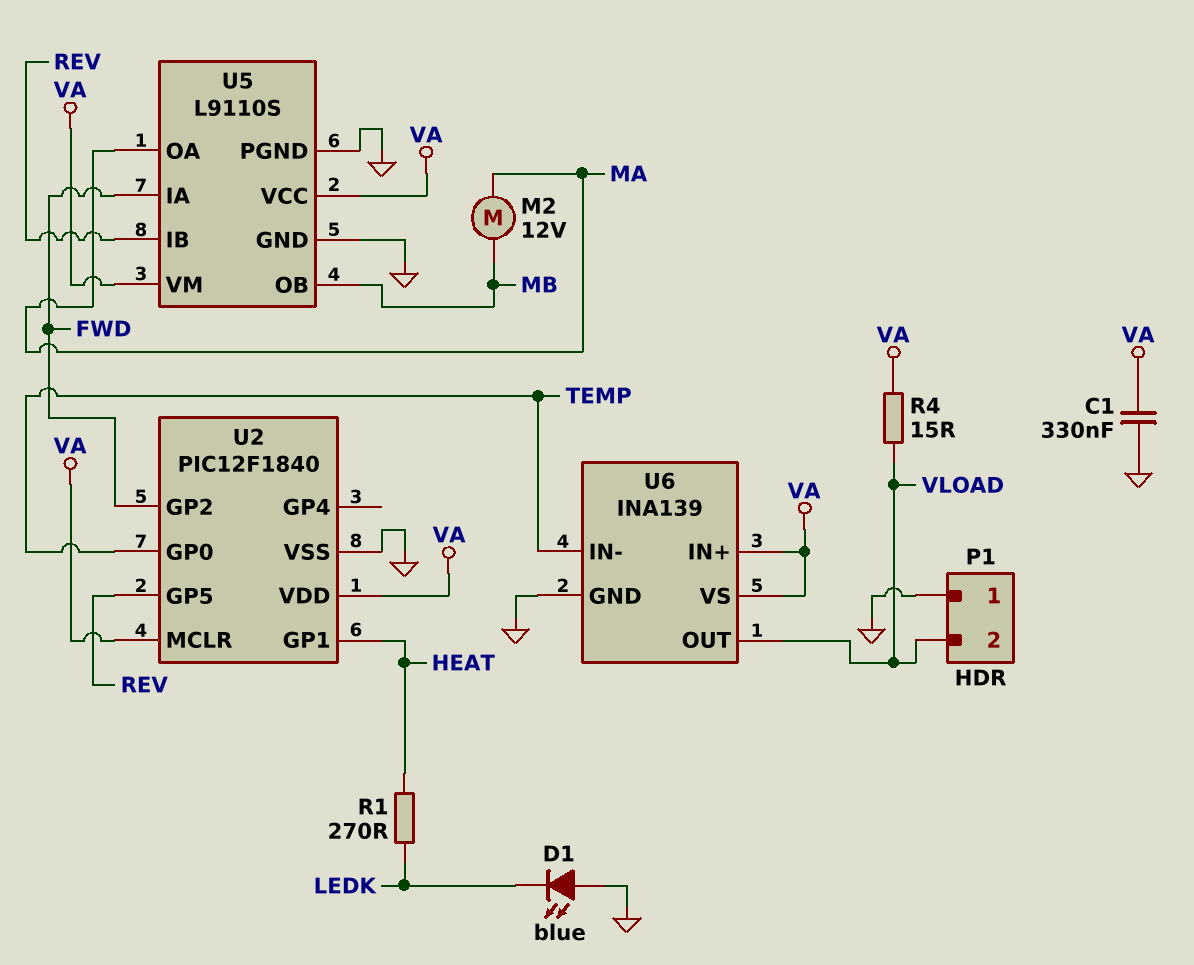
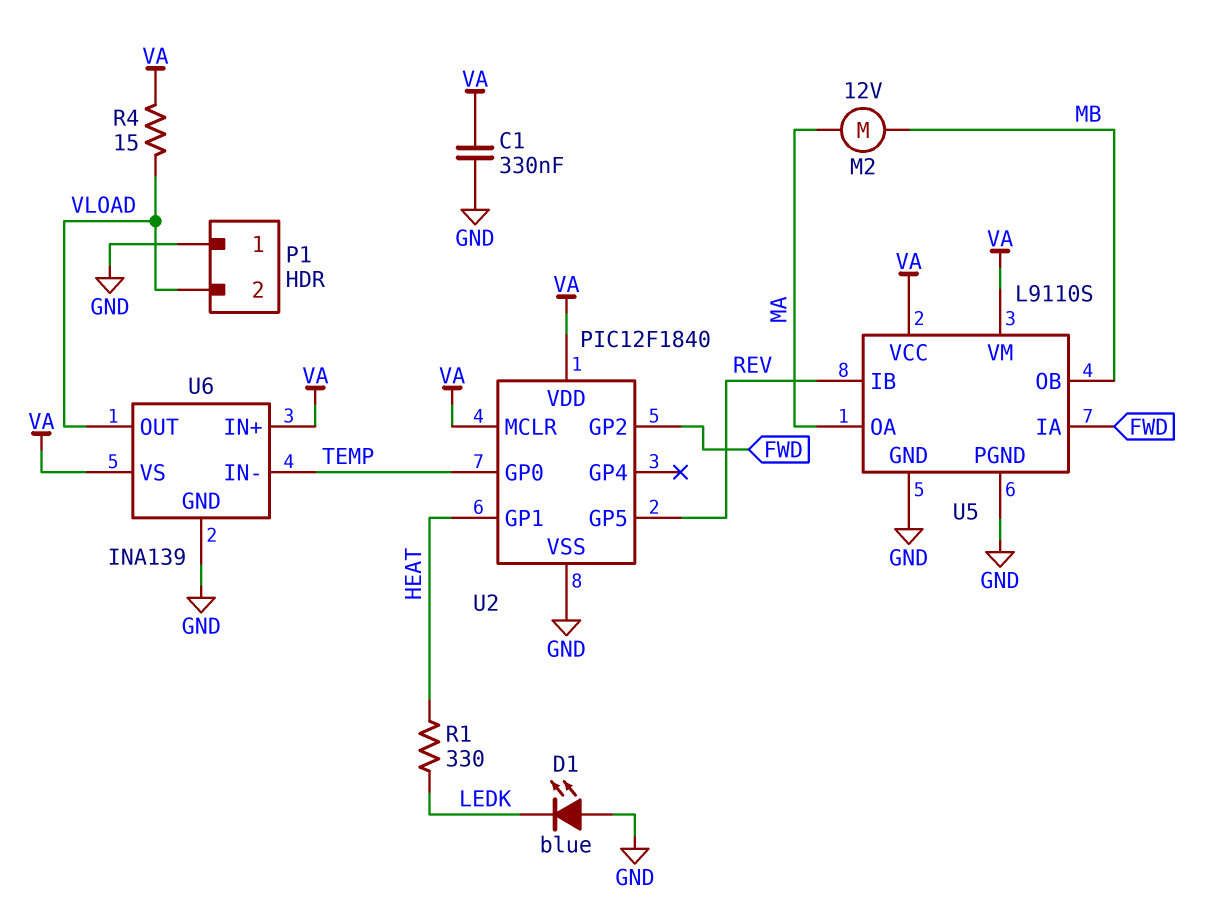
R1: 270 (HEAT, LEDK) -> 330 (HEAT, LEDK)

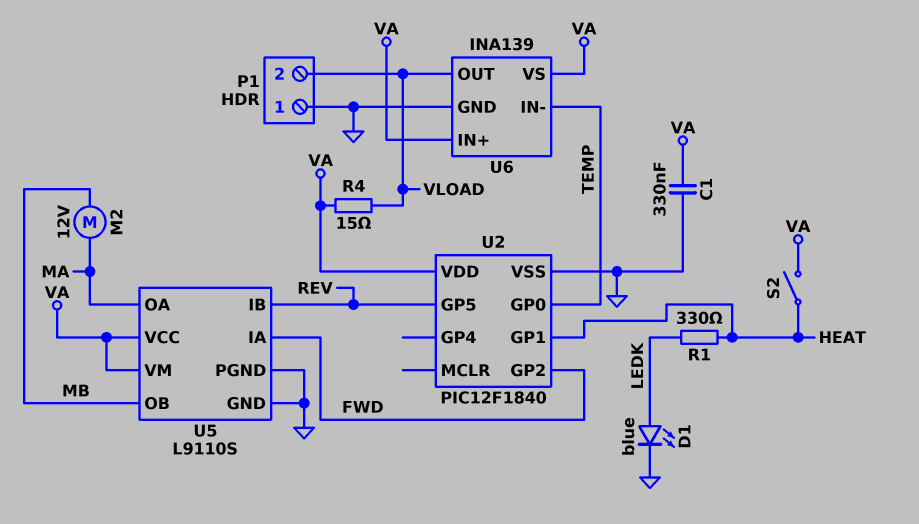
D1: LED blue (A GND, K LEDK) -> LED blue (A LEDK, K GND)
S2: none -> switch (HEAT, VA)
U2 pin MCLR: VA -> none

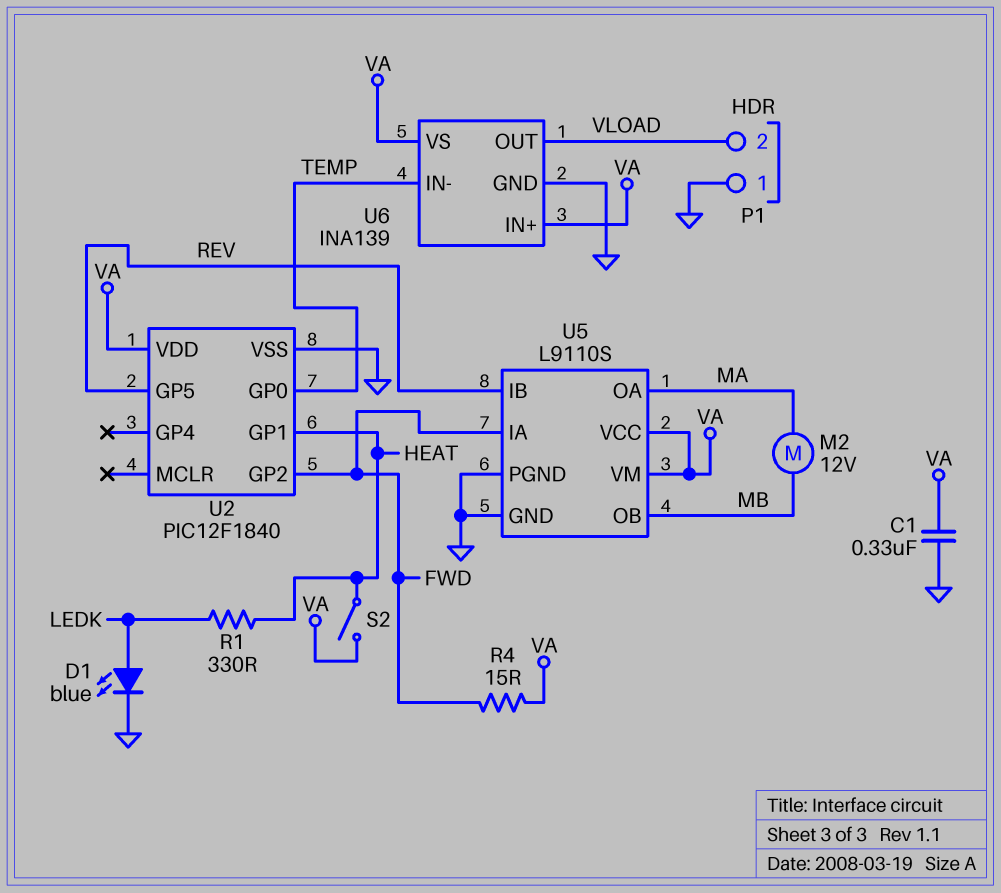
R4: 15 (VA, VLOAD) -> 15 (FWD, VA)

